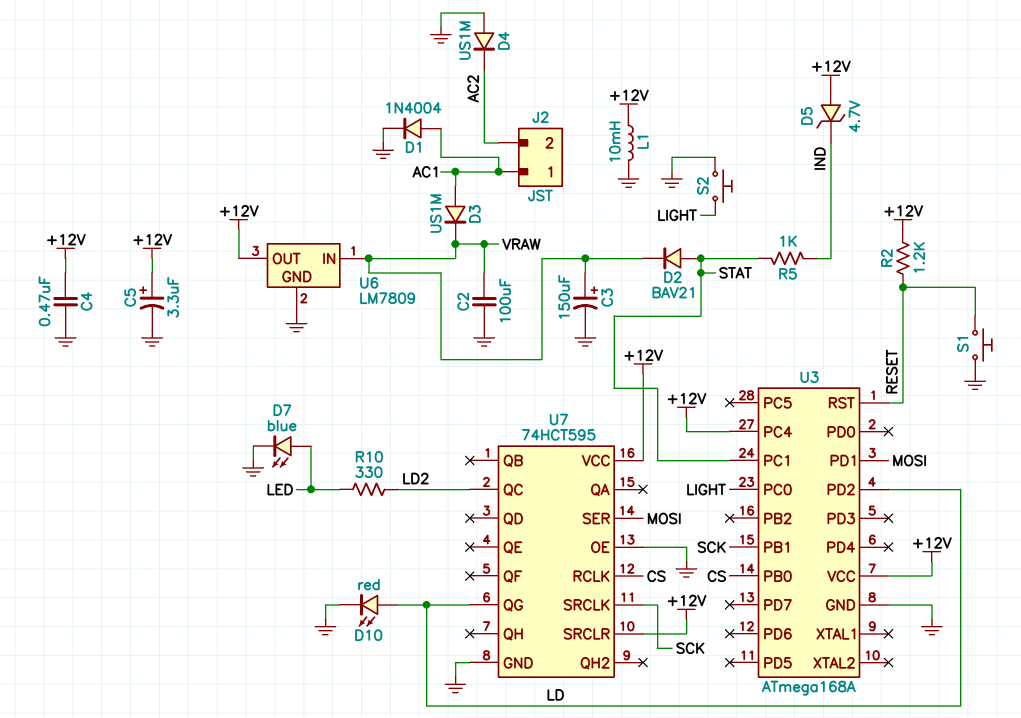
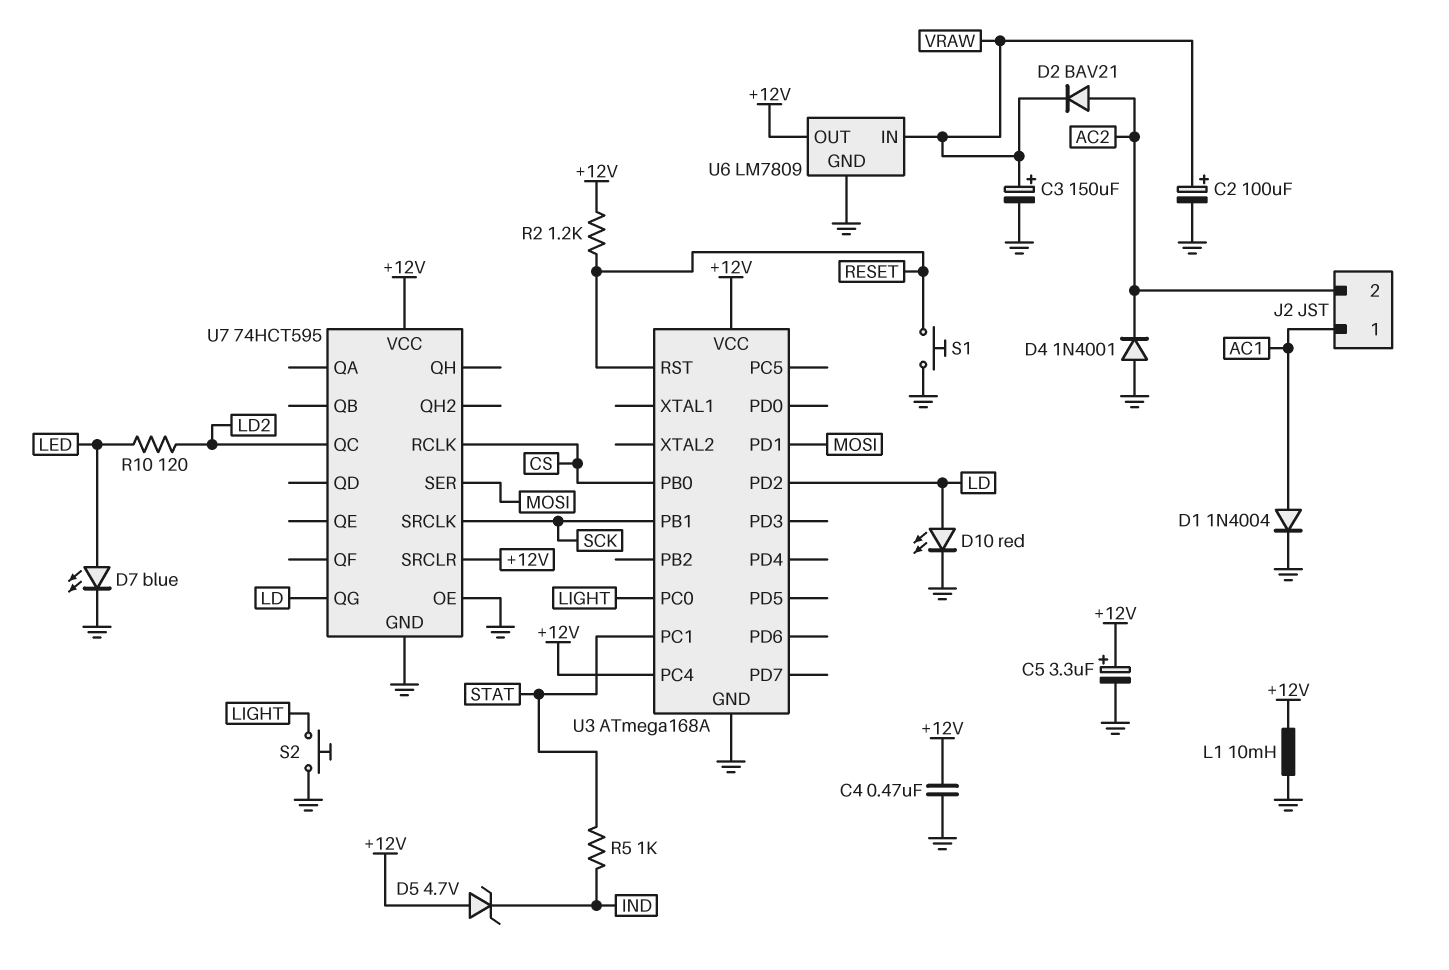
C2: 100uF (GND, VRAW) -> 100uF (plus VRAW, minus GND)
D2: diode BAV21 (A STAT, K VRAW) -> diode BAV21 (A AC2, K VRAW)
D3: diode US1M (A AC1, K VRAW) -> none
D4: diode US1M (A GND, K AC2) -> diode 1N4001 (A GND, K AC2)
R10: 330 (LD2, LED) -> 120 (LD2, LED)

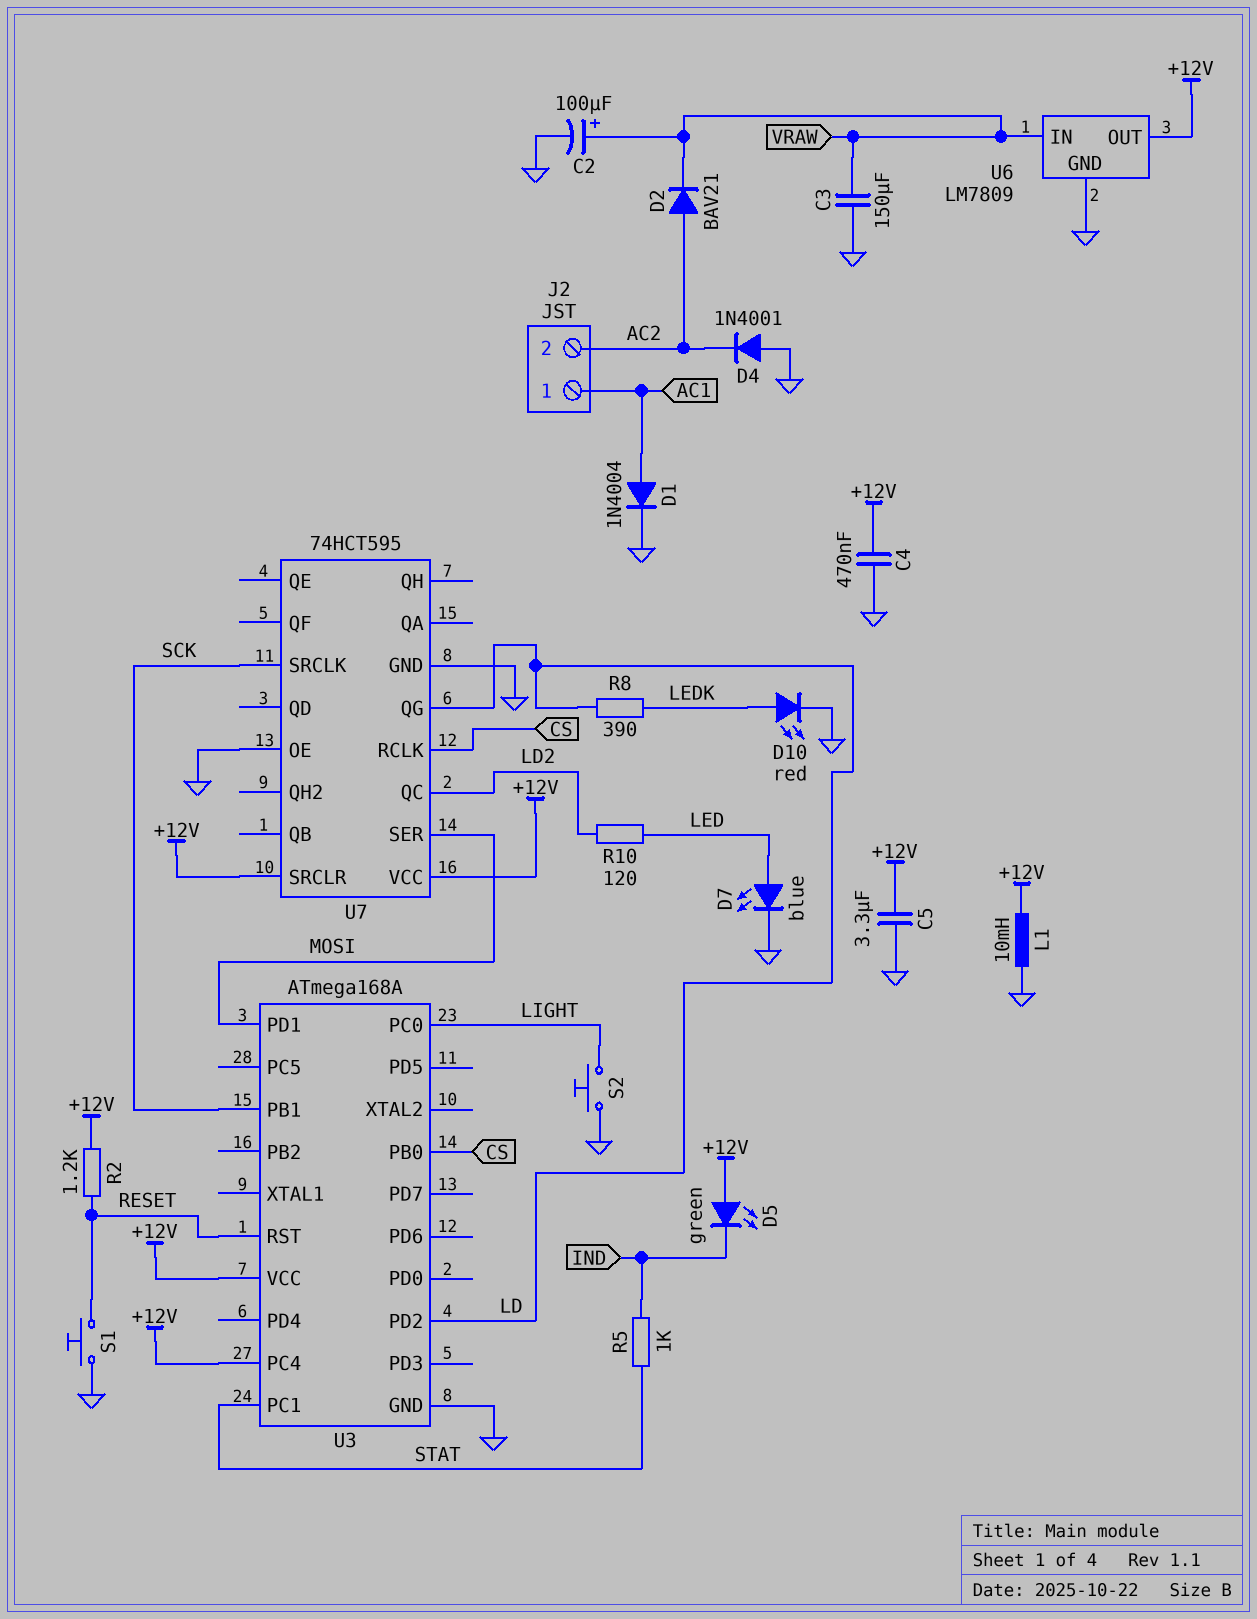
C3: 150uF (plus VRAW, minus GND) -> 150uF (GND, VRAW)
C5: 3.3uF (plus +12V, minus GND) -> 3.3uF (+12V, GND)
D5: zener 4.7V (A +12V, K IND) -> LED green (A +12V, K IND)
D10: LED red (A LD, K GND) -> LED red (A LEDK, K GND)
R8: none -> 390 (LD, LEDK)

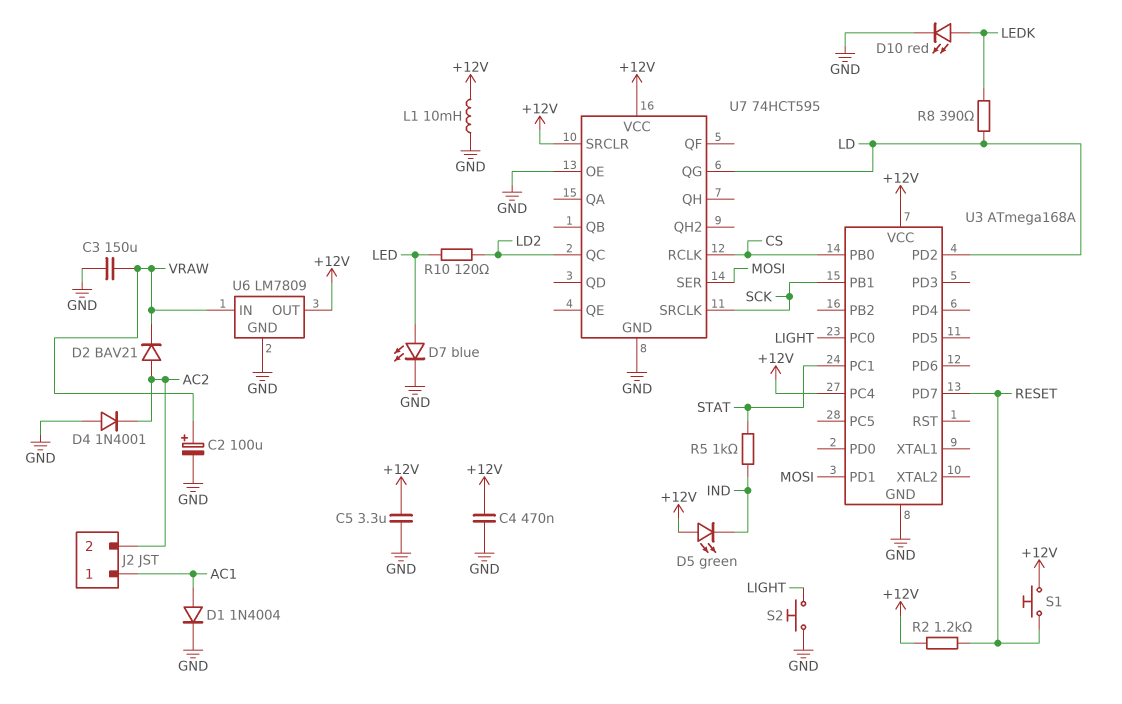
S1: button (GND, RESET) -> button (+12V, RESET)
U3 pin PD7: none -> RESET
U3 pin RST: RESET -> none

